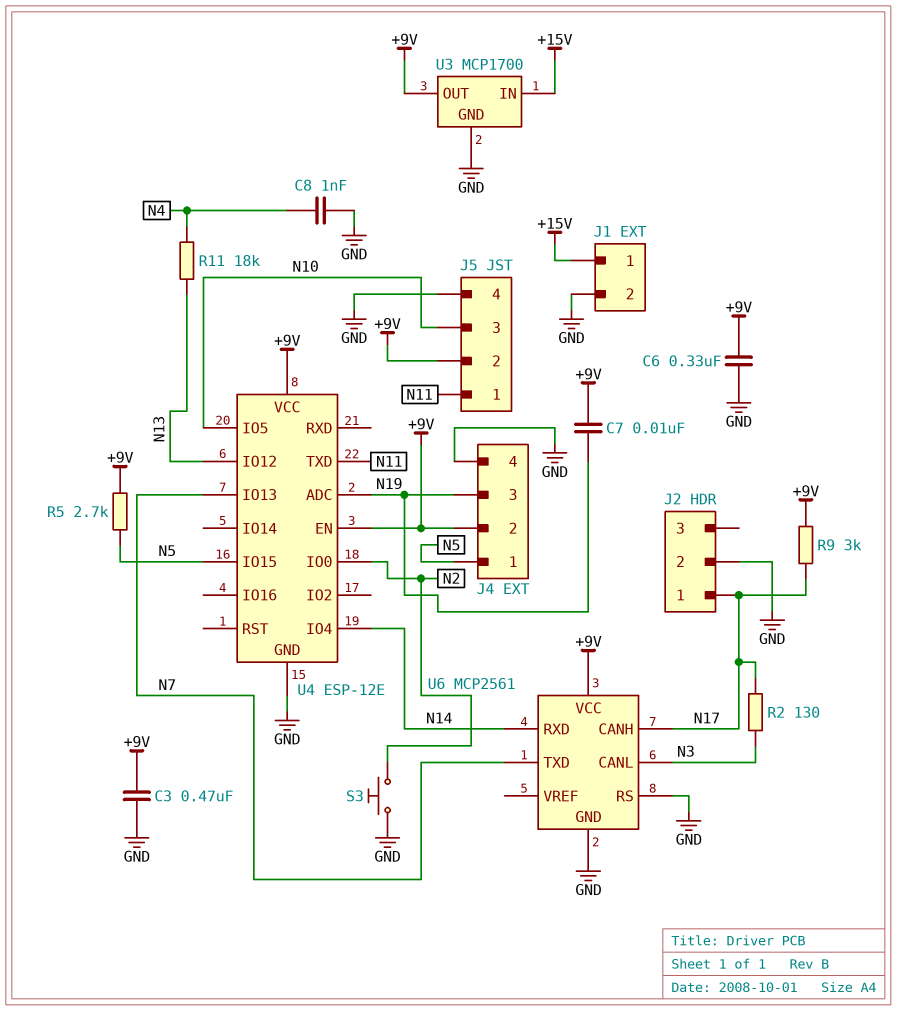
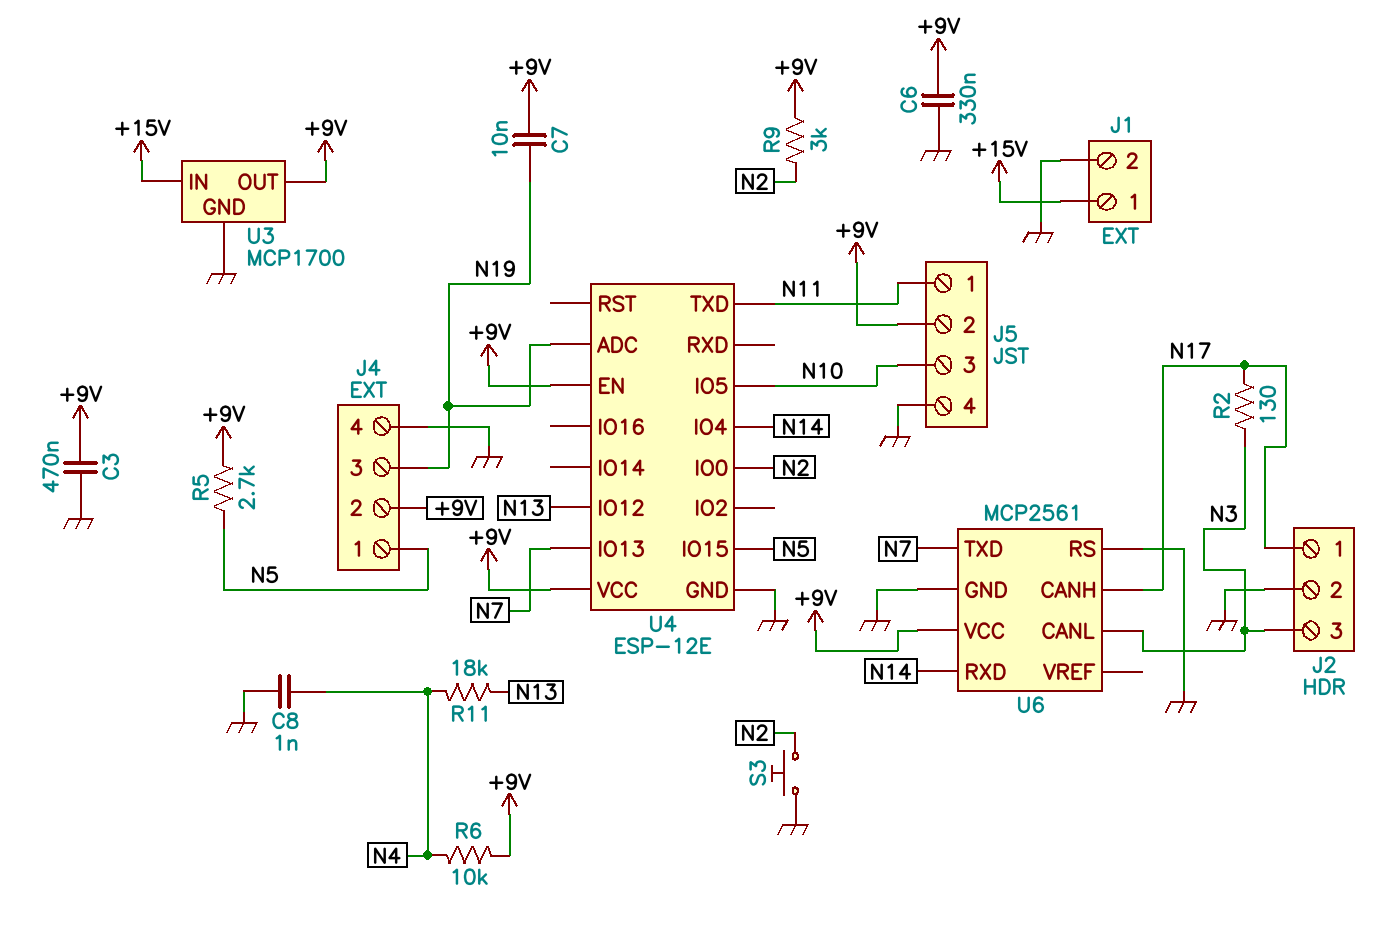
J2 pin 3: none -> N3
R6: none -> 10k (+9V, N4)
R9: 3k (+9V, N17) -> 3k (+9V, N2)

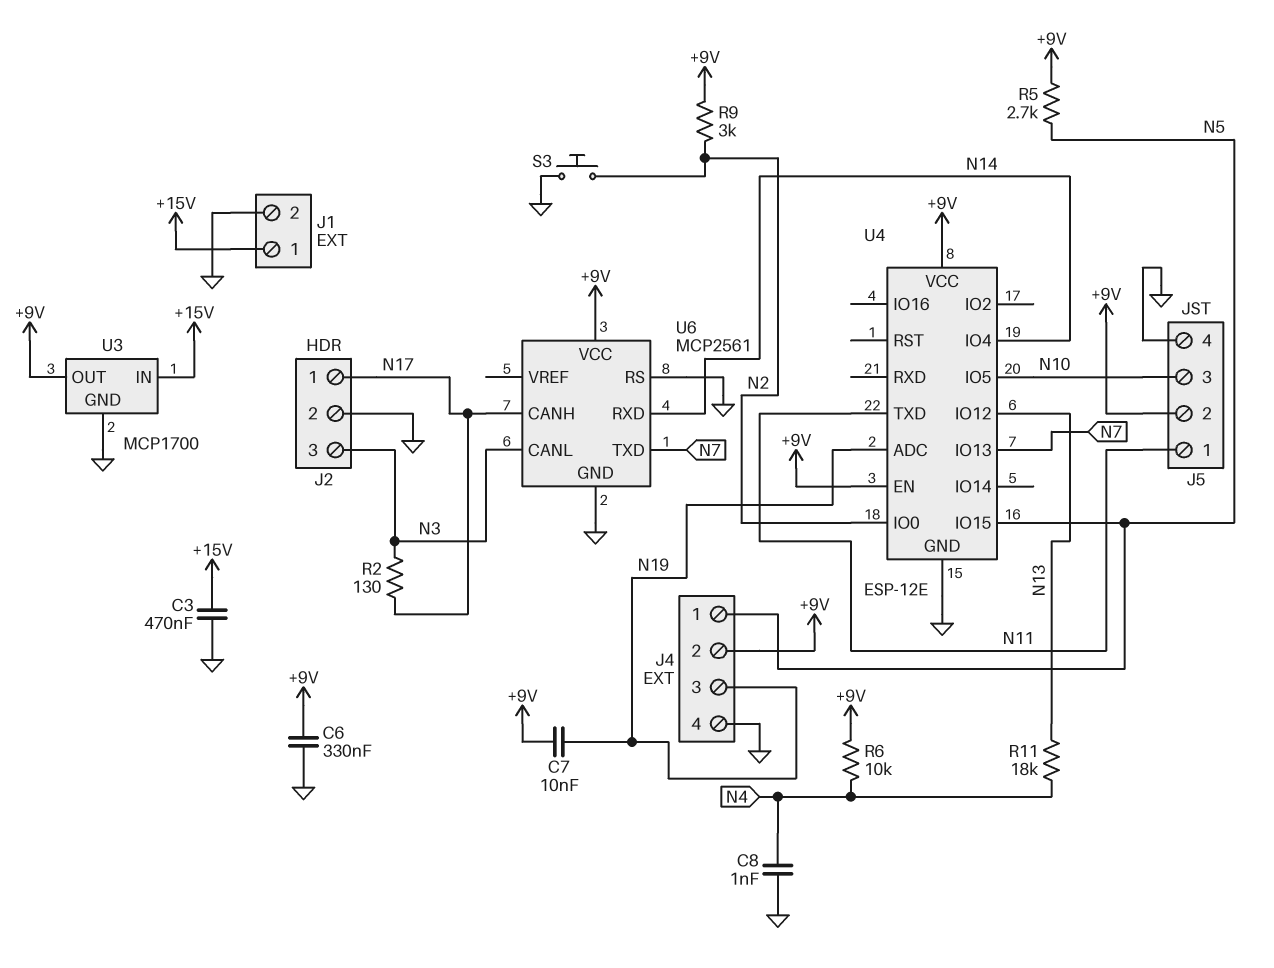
C3: 470nF (+9V, GND) -> 470nF (+15V, GND)

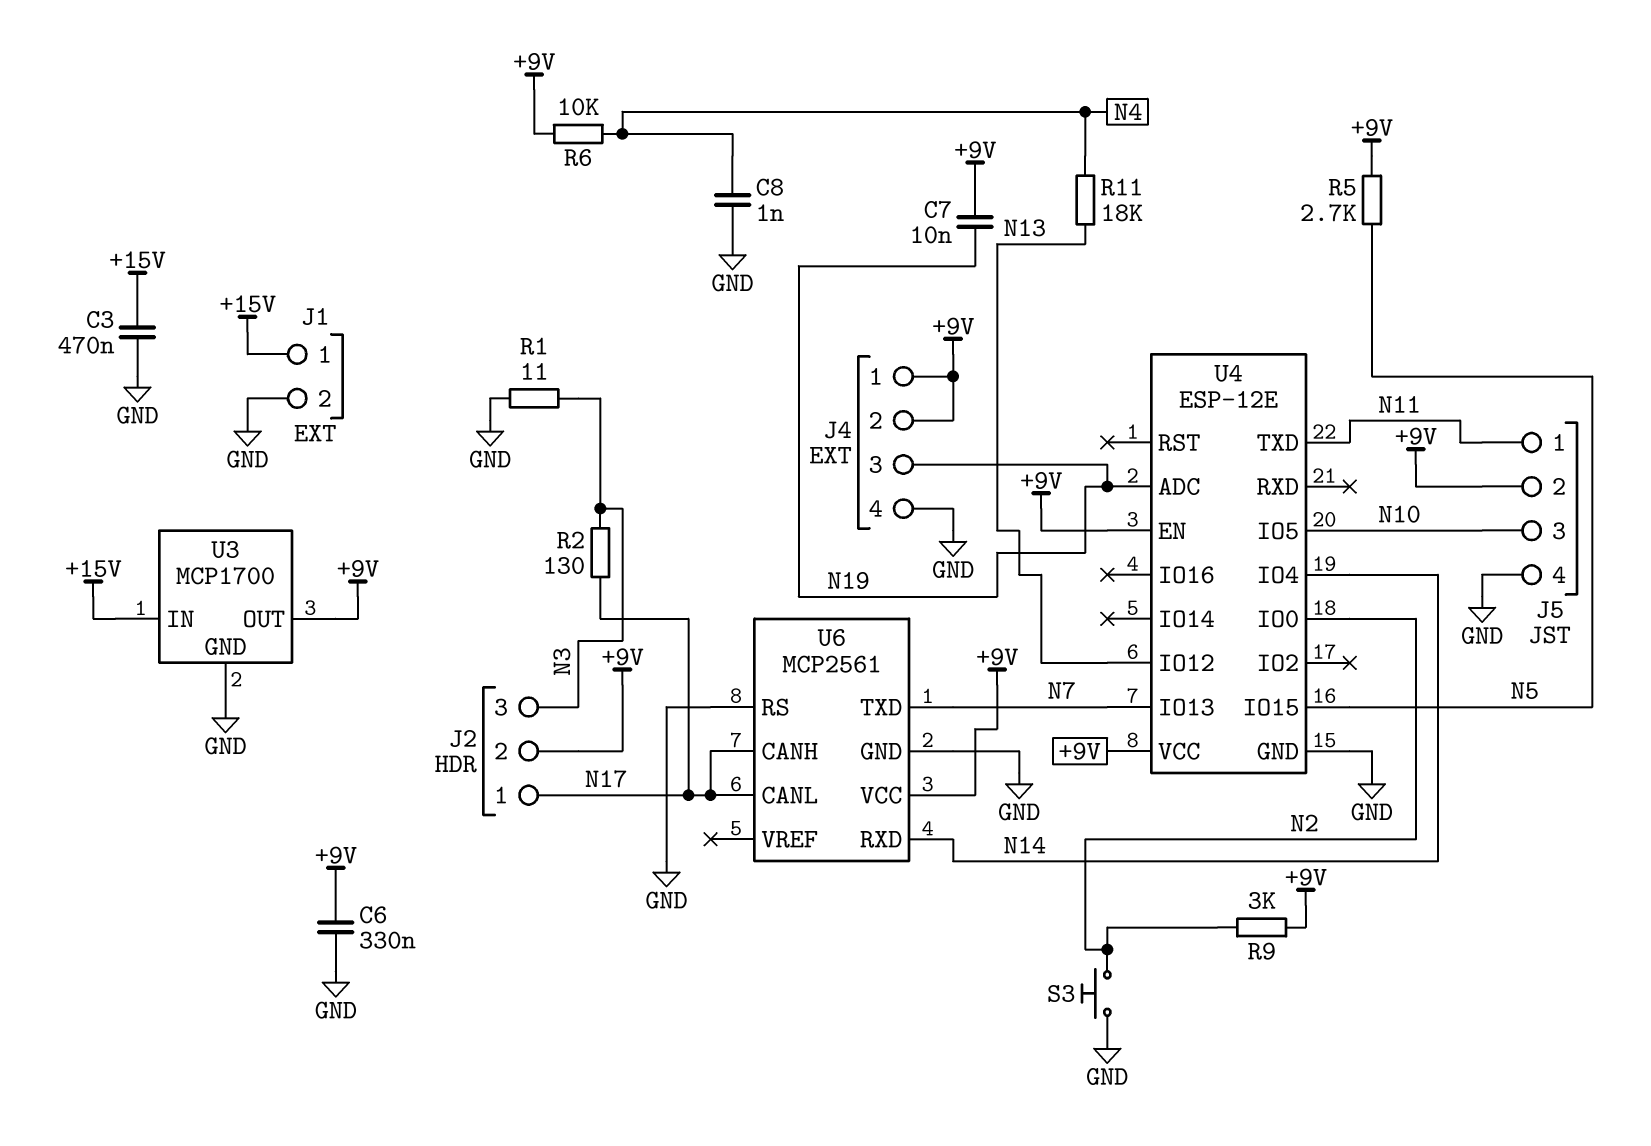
J2 pin 2: GND -> +9V
J4 pin 1: N5 -> +9V
R1: none -> 11 (GND, N3)
U6 pin CANL: N3 -> N17

